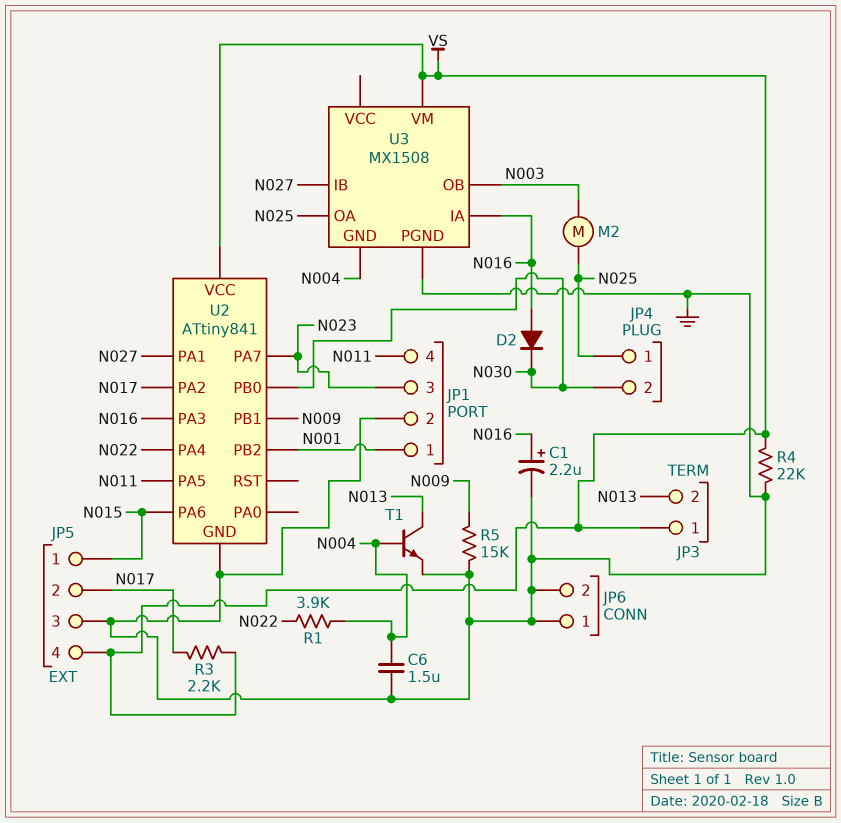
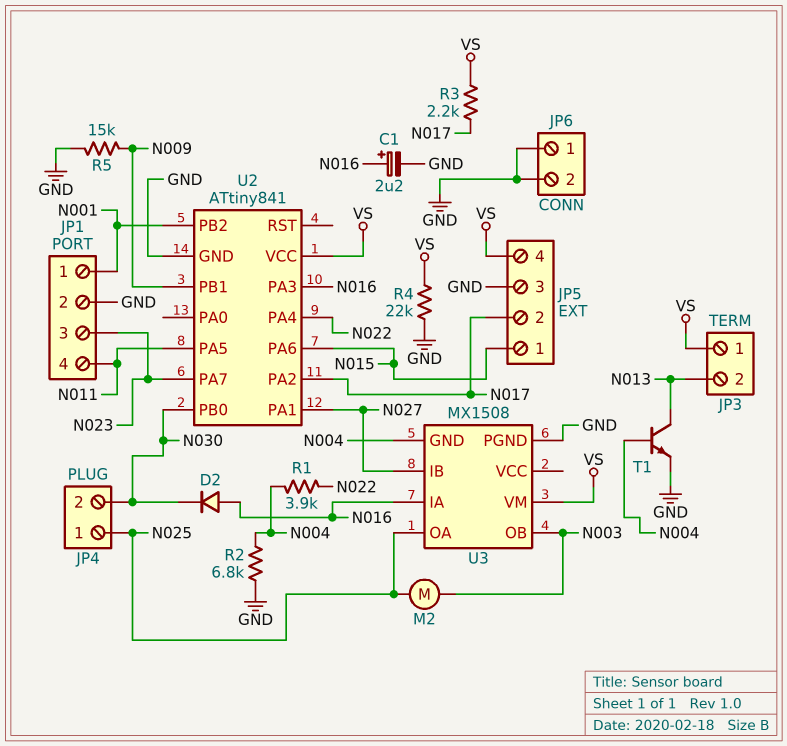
C6: 1.5uF (GND, N004) -> none
R2: none -> 6.8k (GND, N004)

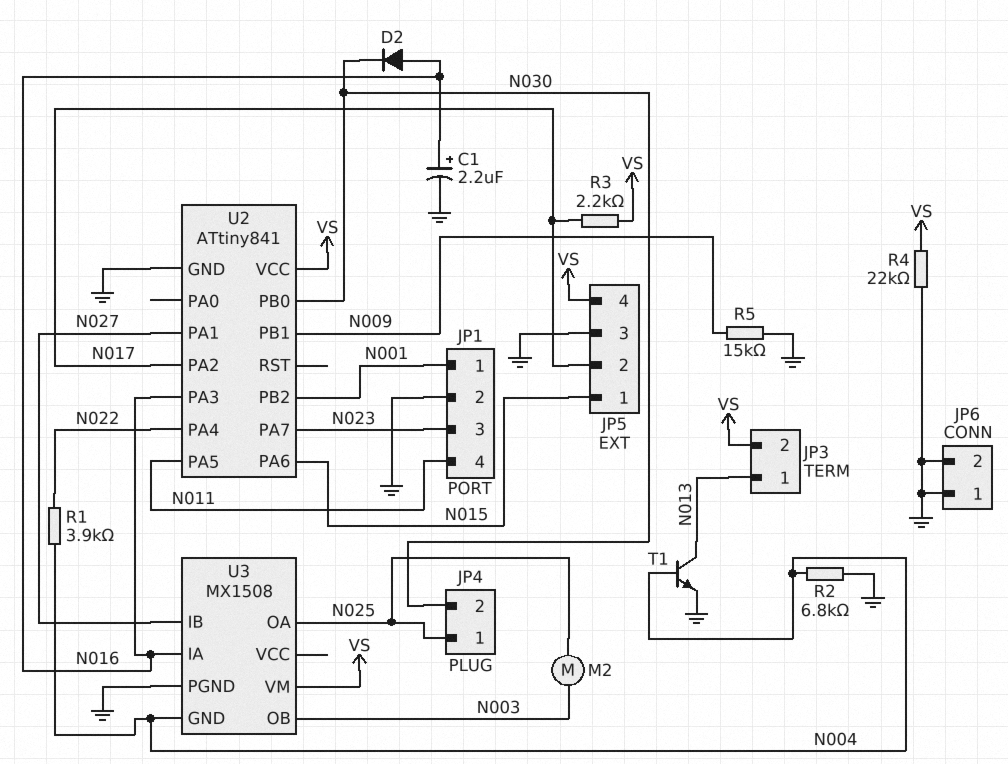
JP3 pin 1: VS -> N013
JP3 pin 2: N013 -> VS

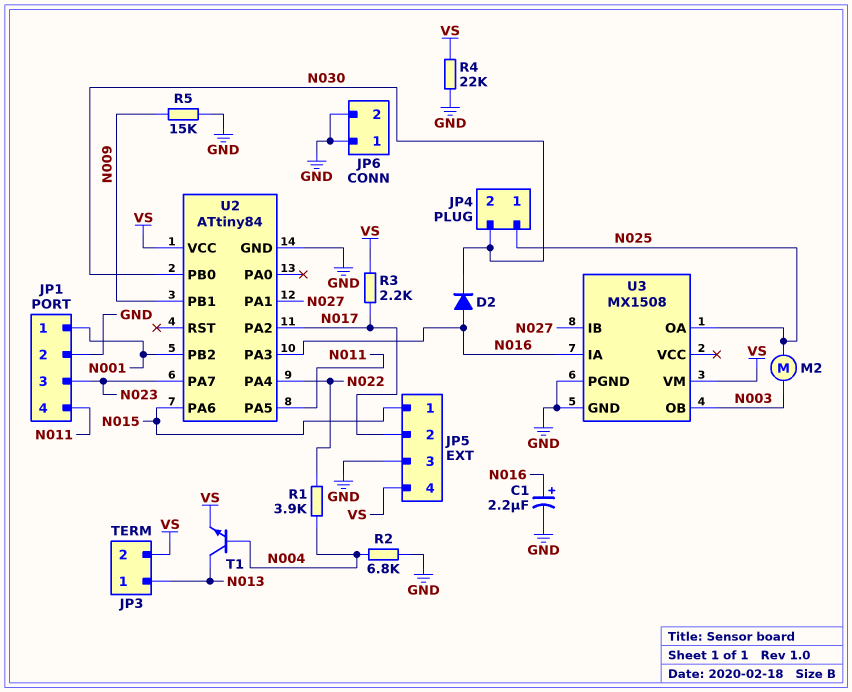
T1: NPN (B N004, C N013, E GND) -> NPN (B N004, C N013, E VS)
U2: ATtiny841 -> ATtiny84
U3 pin GND: N004 -> GND

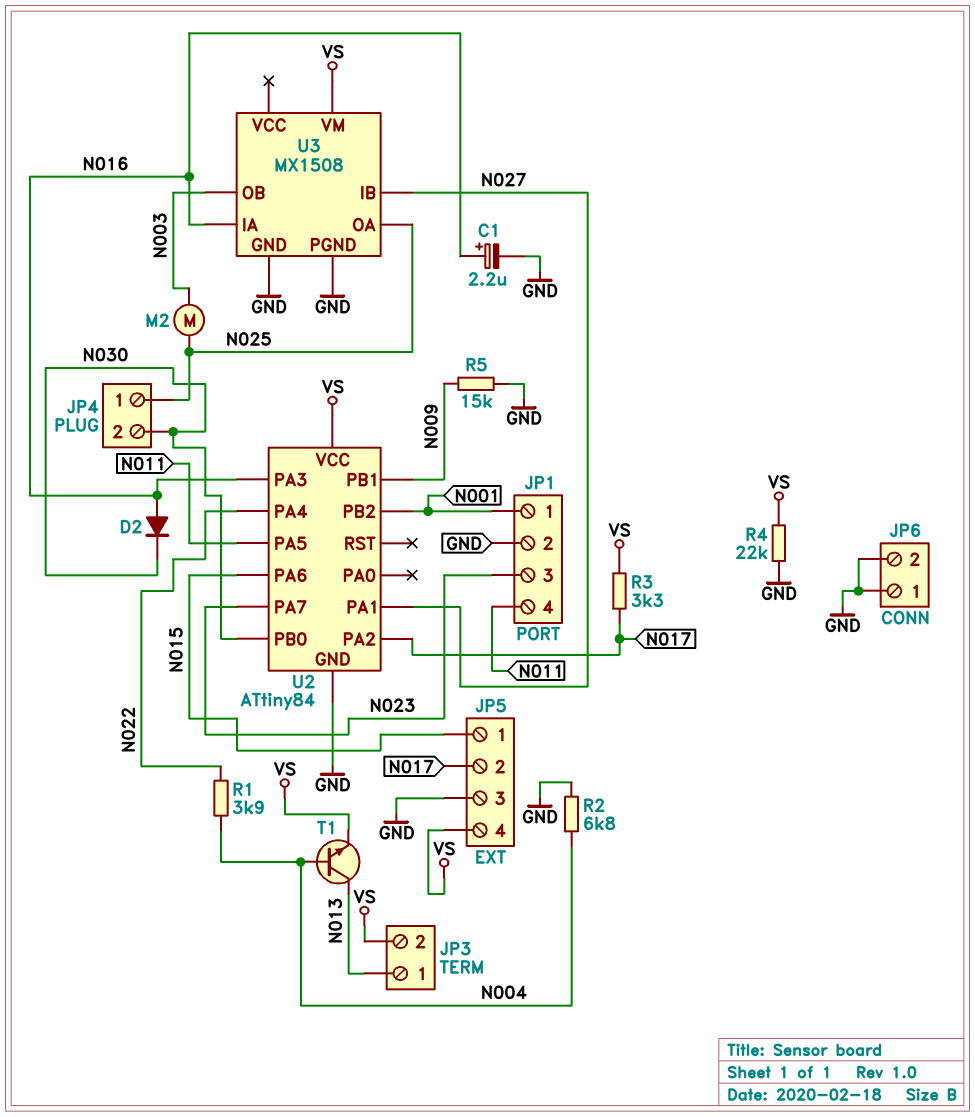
R3: 2.2k (N017, VS) -> 3.3k (N017, VS)

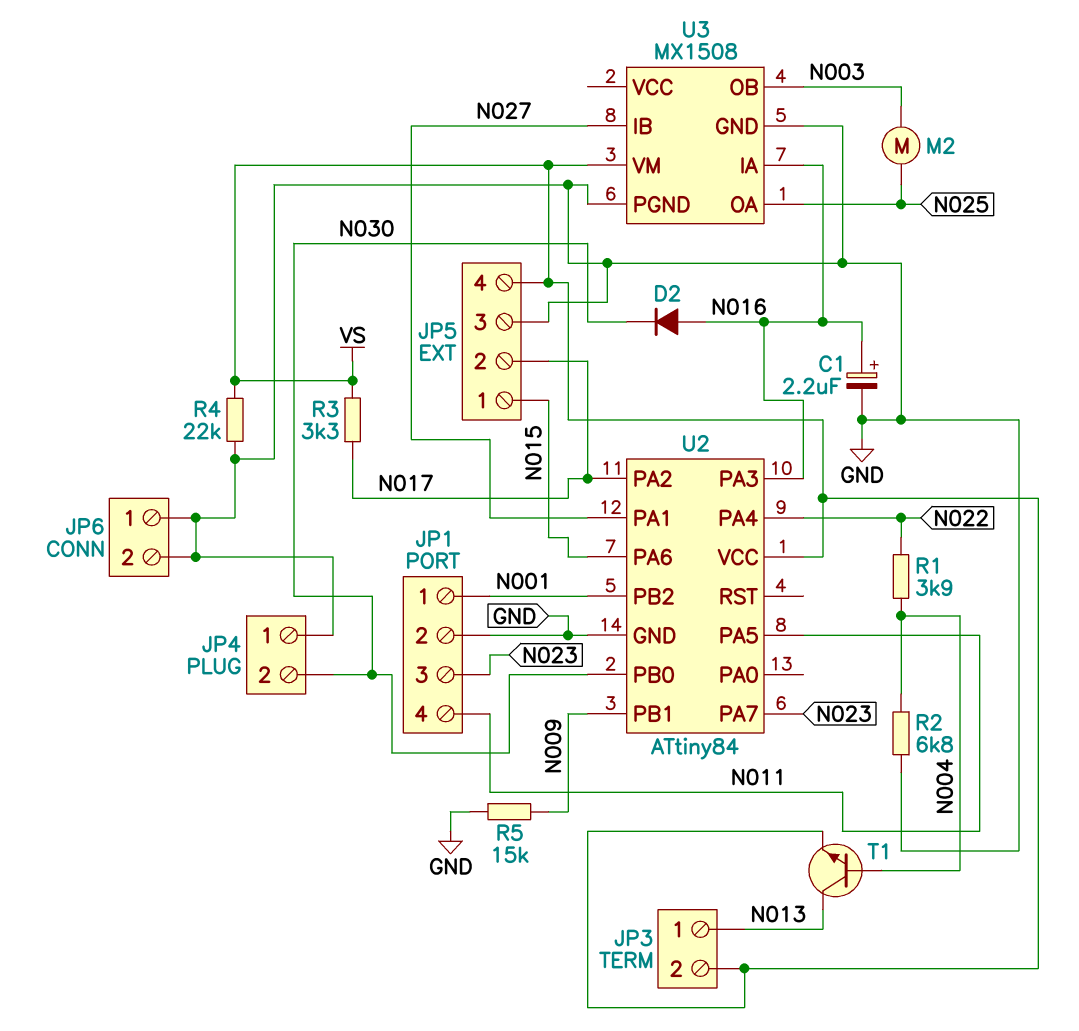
JP4 pin 1: N025 -> GND

